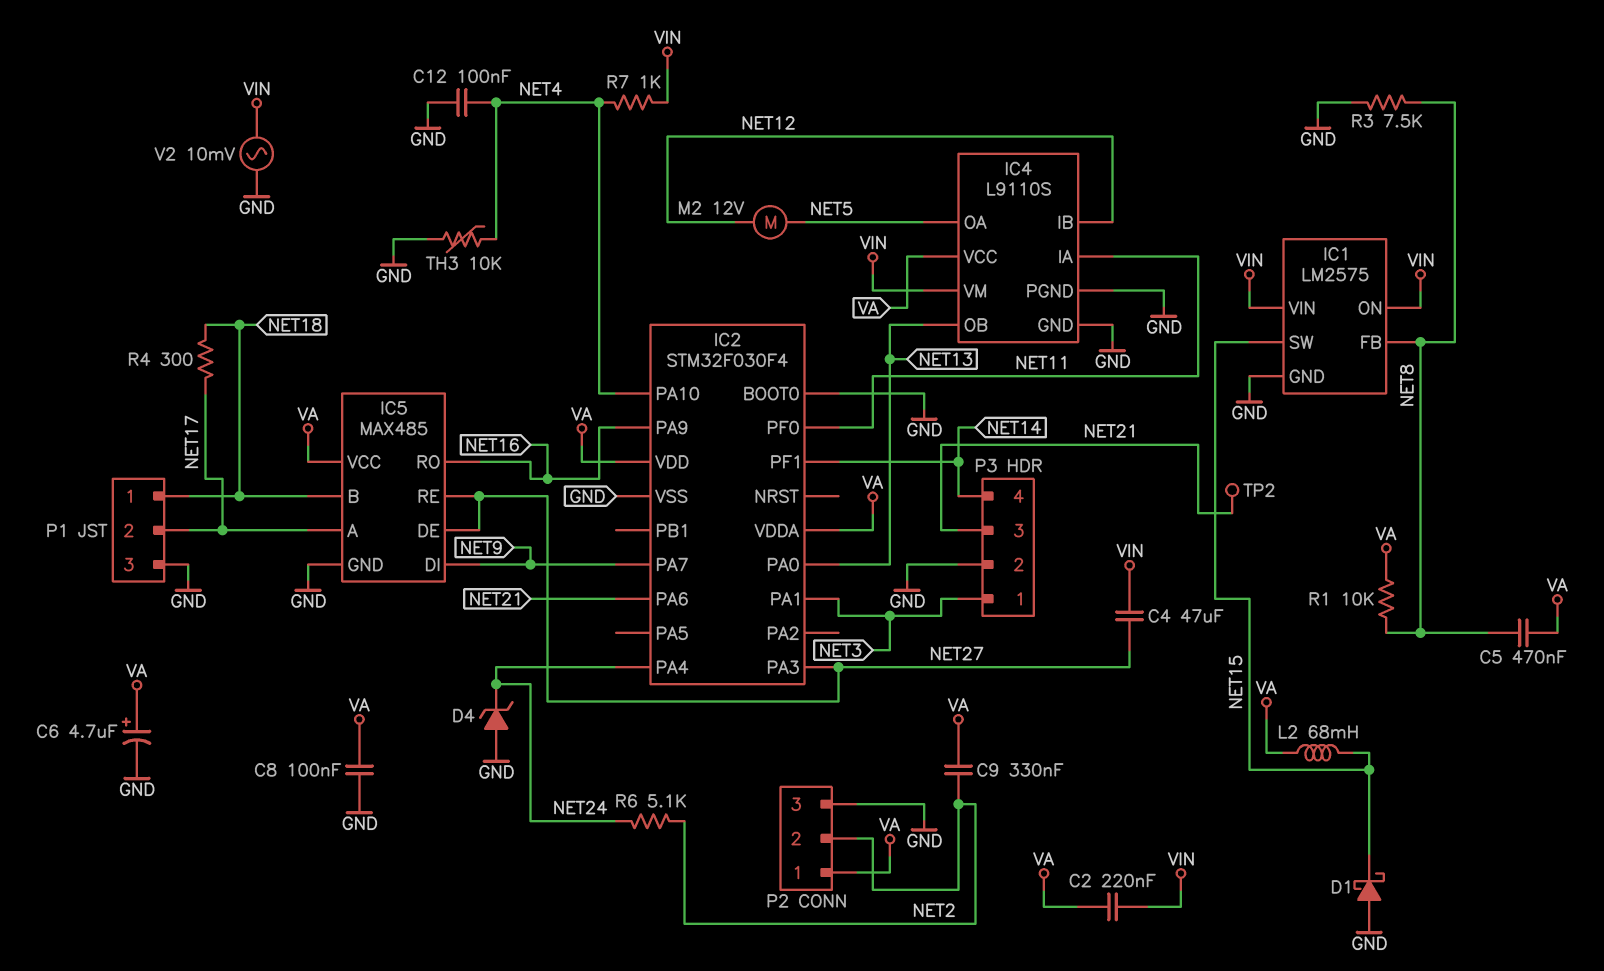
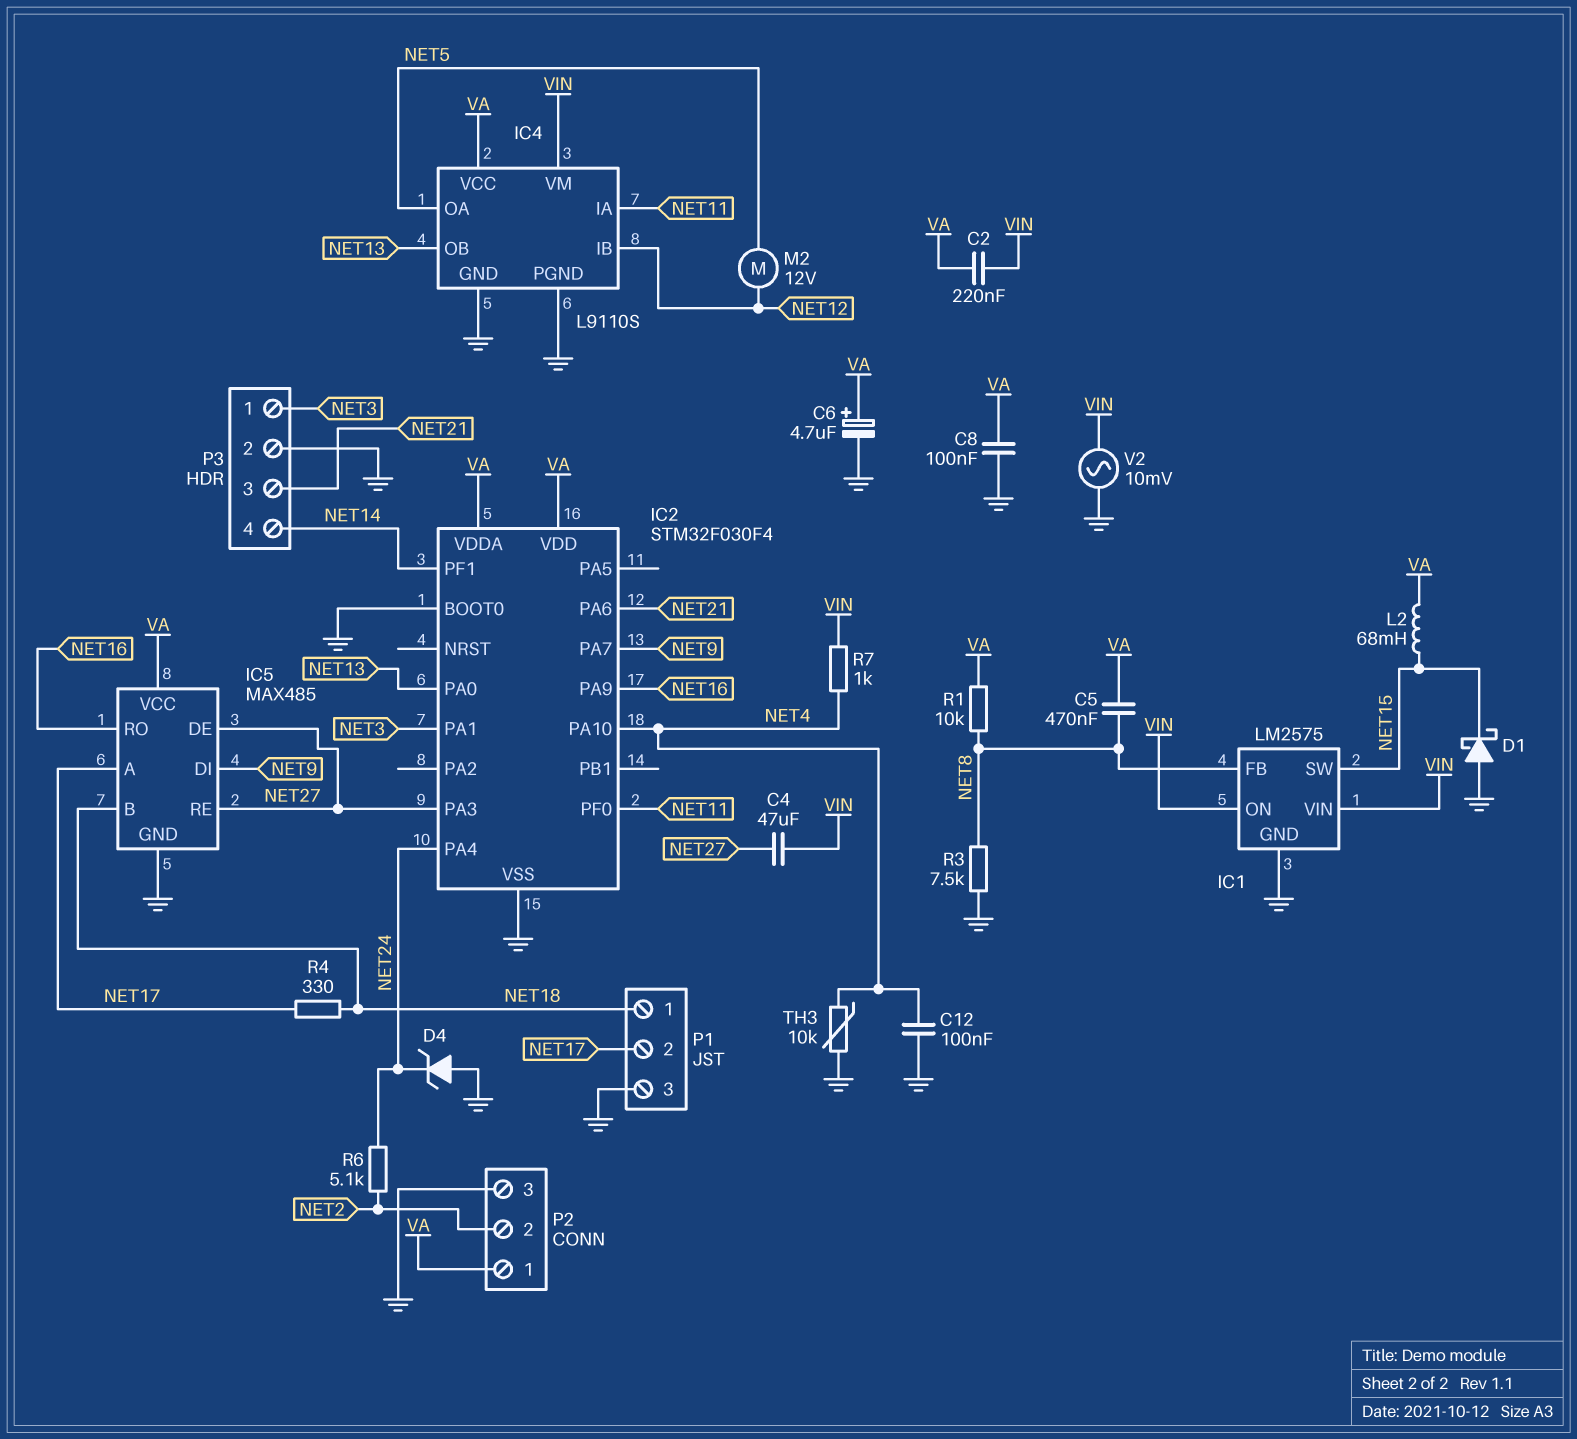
C9: 330nF (NET2, VA) -> none
R4: 300 (NET17, NET18) -> 330 (NET17, NET18)
TP2: test point (NET21) -> none

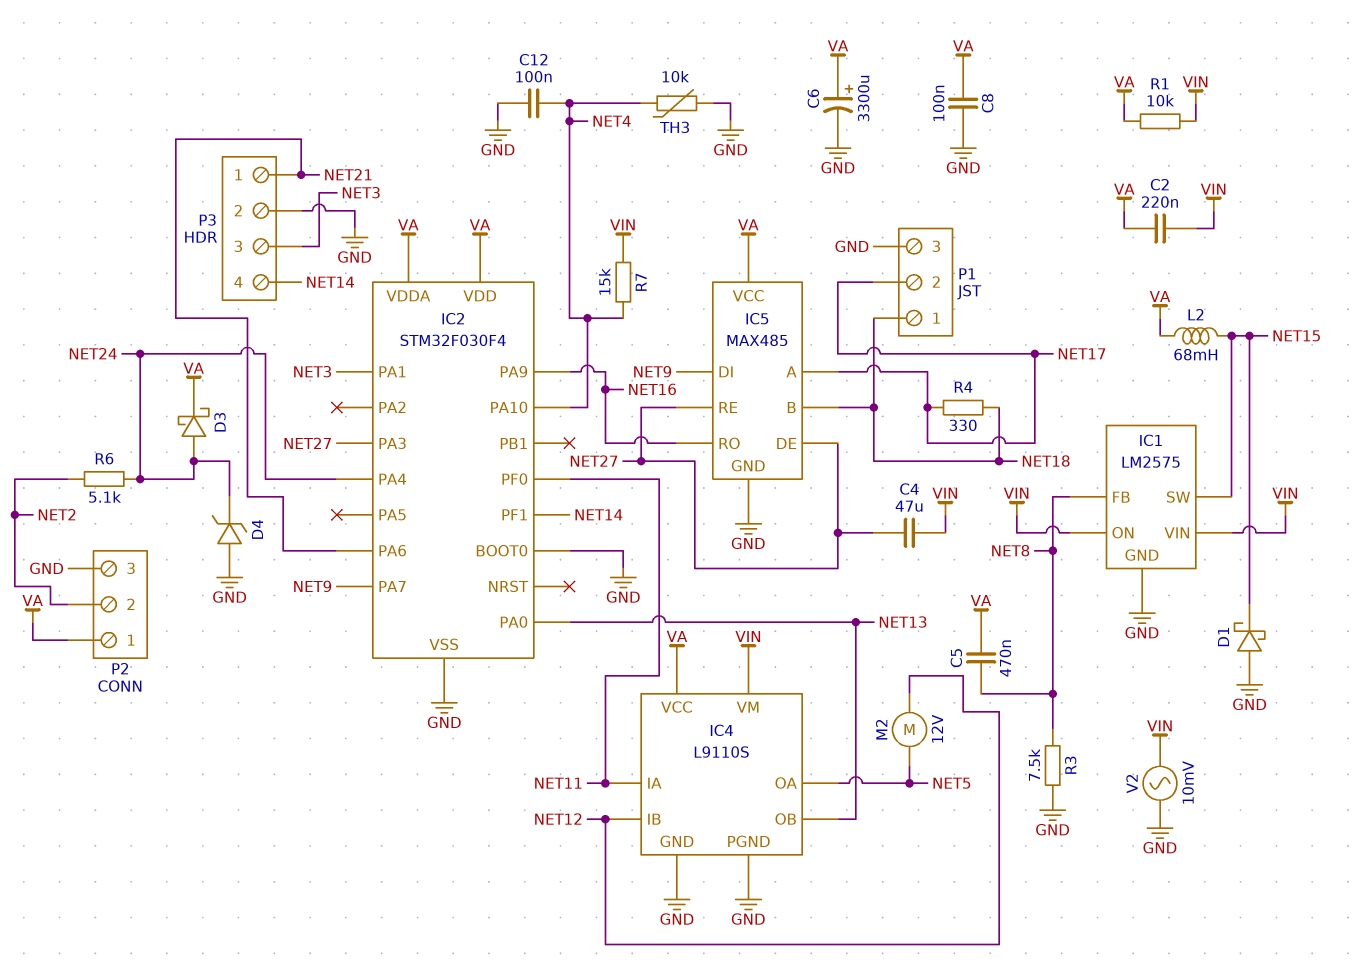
C6: 4.7uF (plus VA, minus GND) -> 3300uF (plus VA, minus GND)
D3: none -> schottky (A NET24, K VA)
P3 pin 1: NET3 -> NET21
P3 pin 3: NET21 -> NET3
R1: 10k (NET8, VA) -> 10k (VA, VIN)
R7: 1k (NET4, VIN) -> 15k (NET4, VIN)

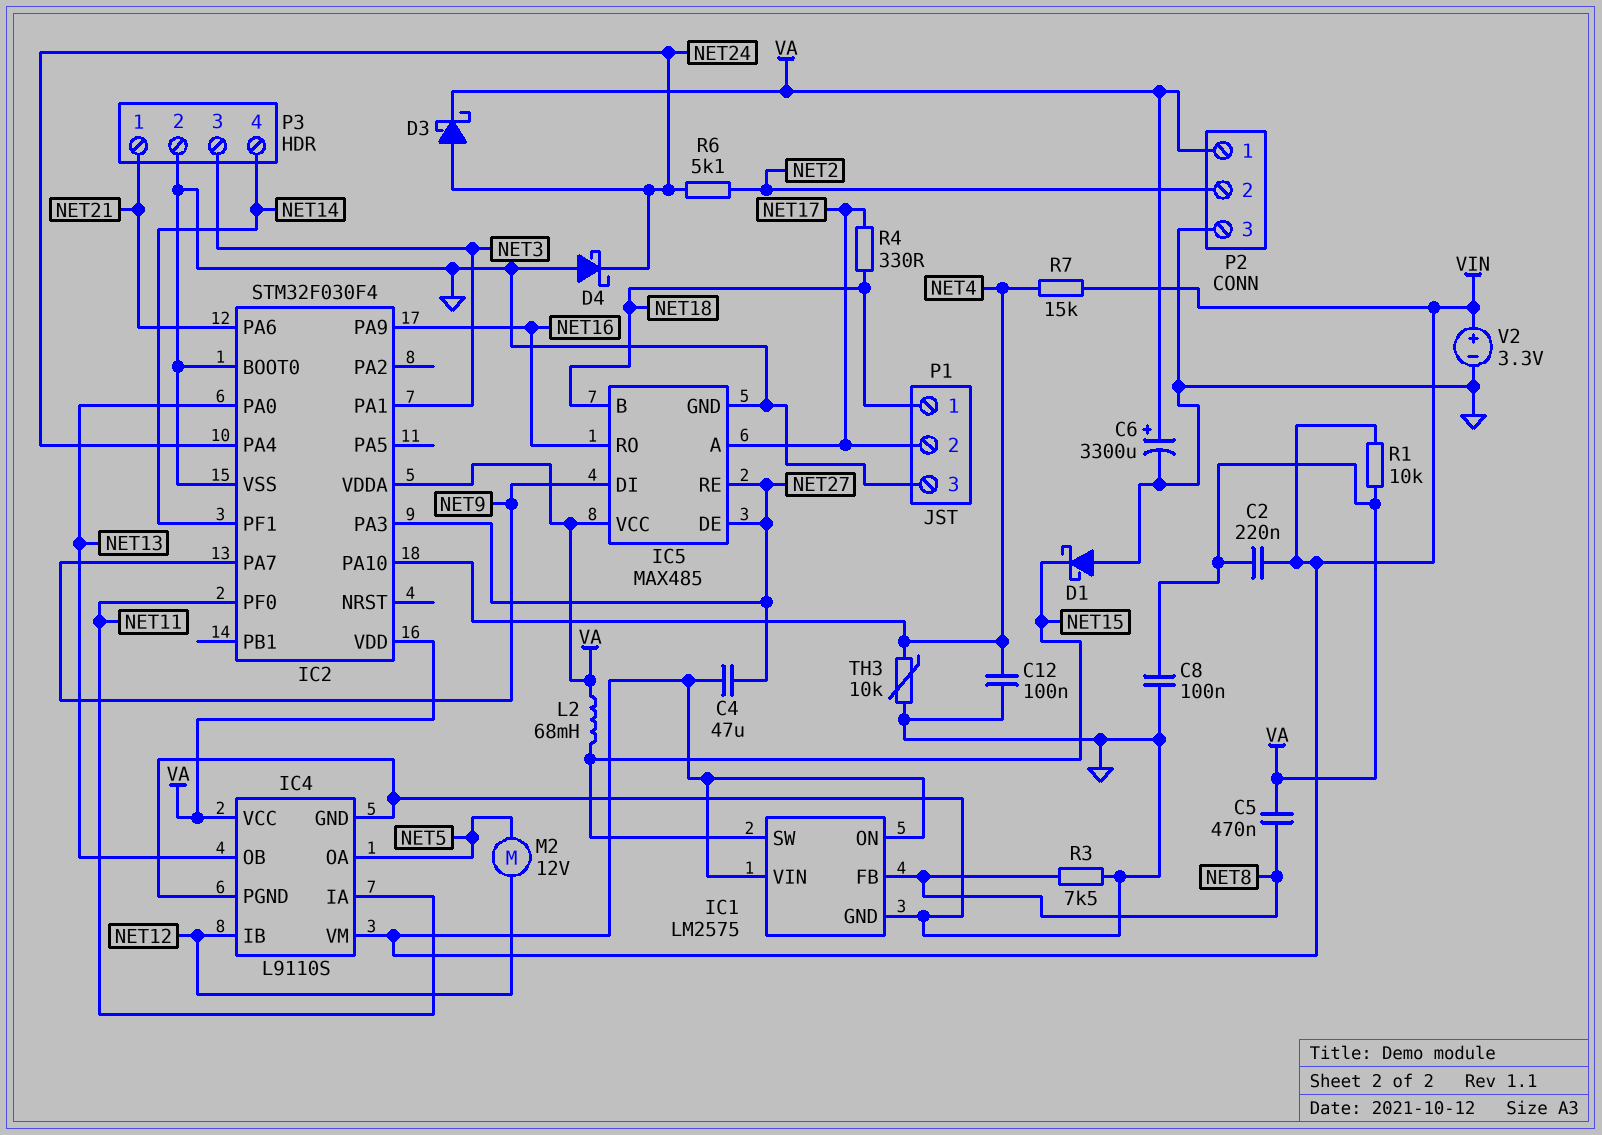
D4: zener (A GND, K NET24) -> schottky (A GND, K NET24)
V2: AC 10mV (GND, VIN) -> 3.3V (plus VIN, minus GND)

